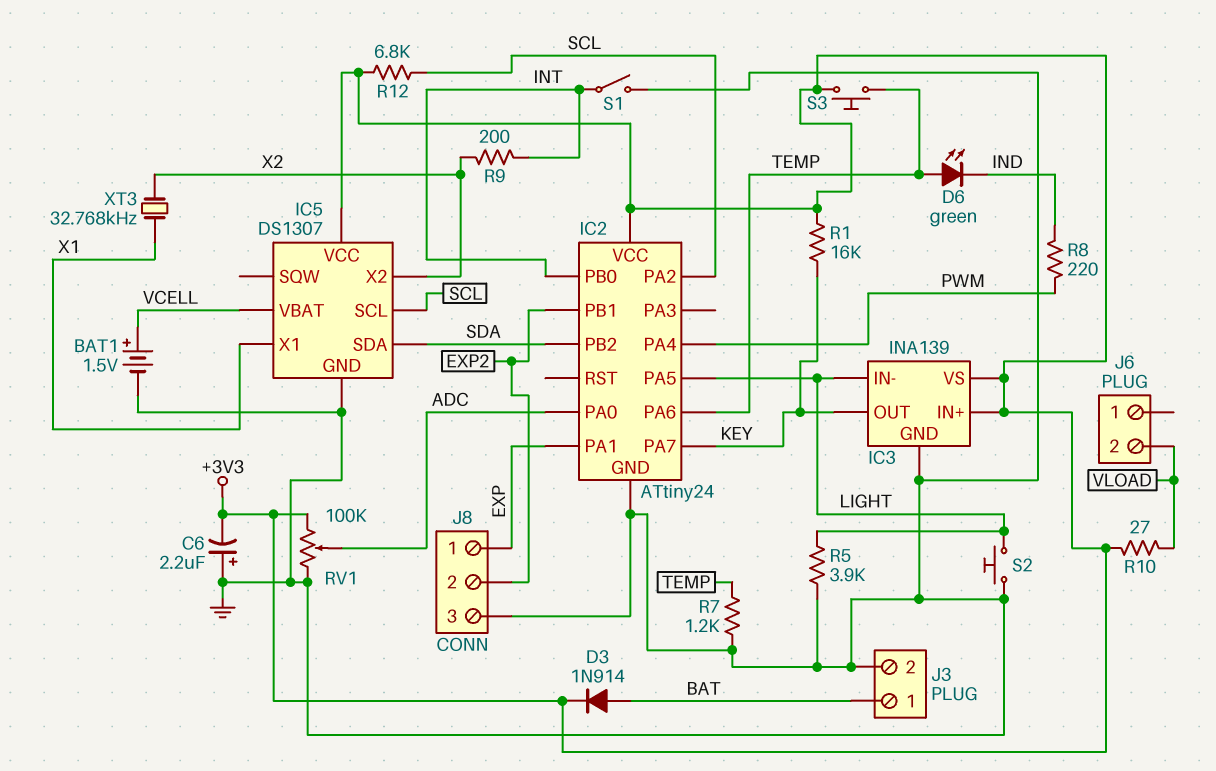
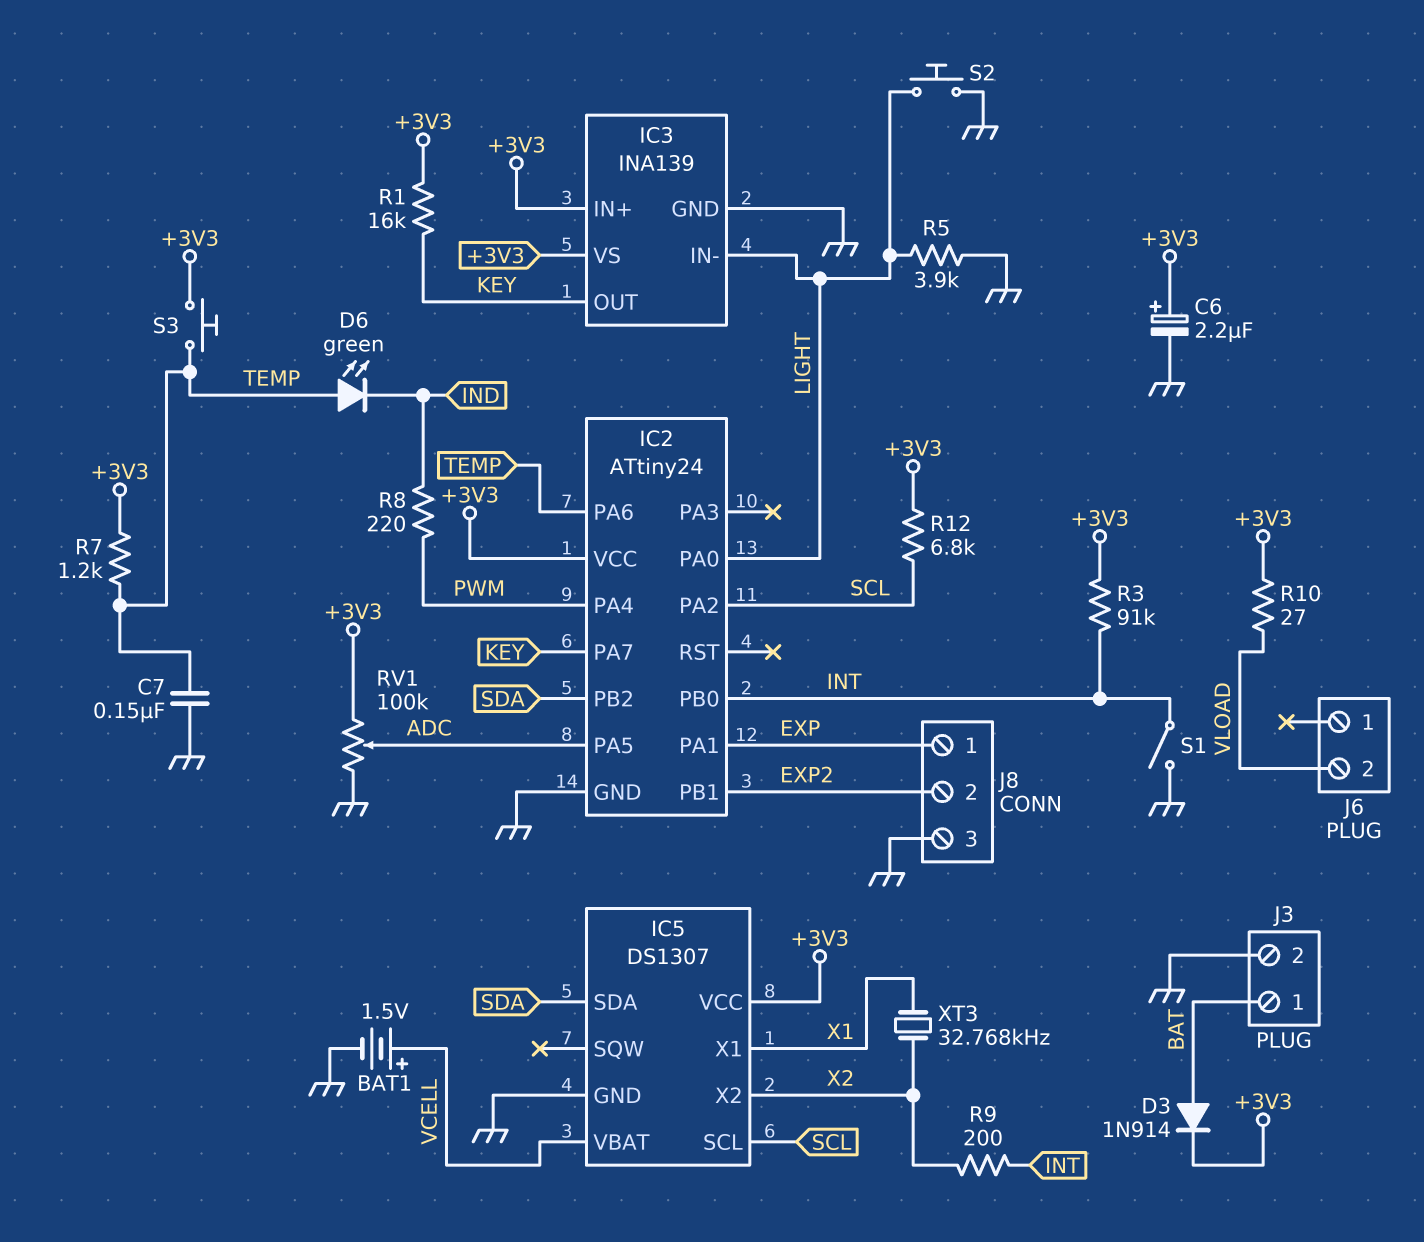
C6: 2.2uF (plus GND, minus +3V3) -> 2.2uF (plus +3V3, minus GND)
C7: none -> 150nF (GND, TEMP)
IC2 pin PA0: ADC -> LIGHT
IC2 pin PA5: LIGHT -> ADC
R3: none -> 91k (+3V3, INT)
R7: 1.2k (GND, TEMP) -> 1.2k (+3V3, TEMP)

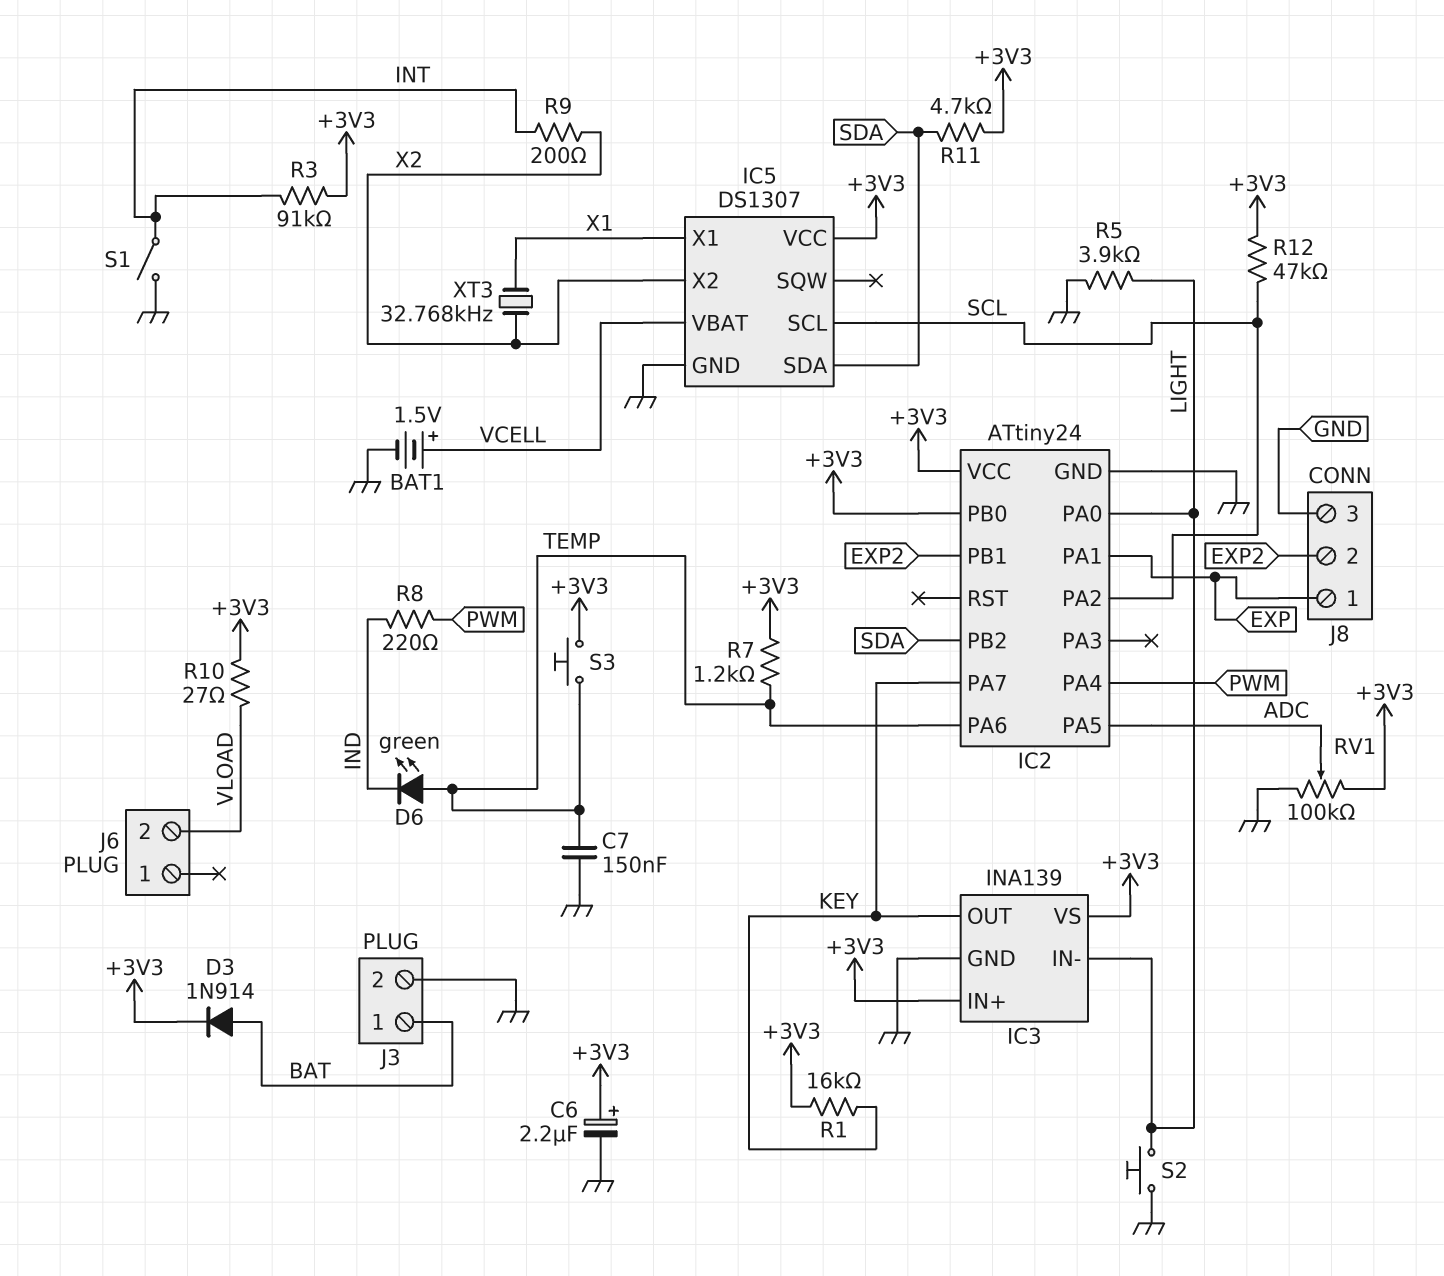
IC2 pin PB0: INT -> +3V3
R11: none -> 4.7k (+3V3, SDA)
R12: 6.8k (+3V3, SCL) -> 47k (+3V3, SCL)

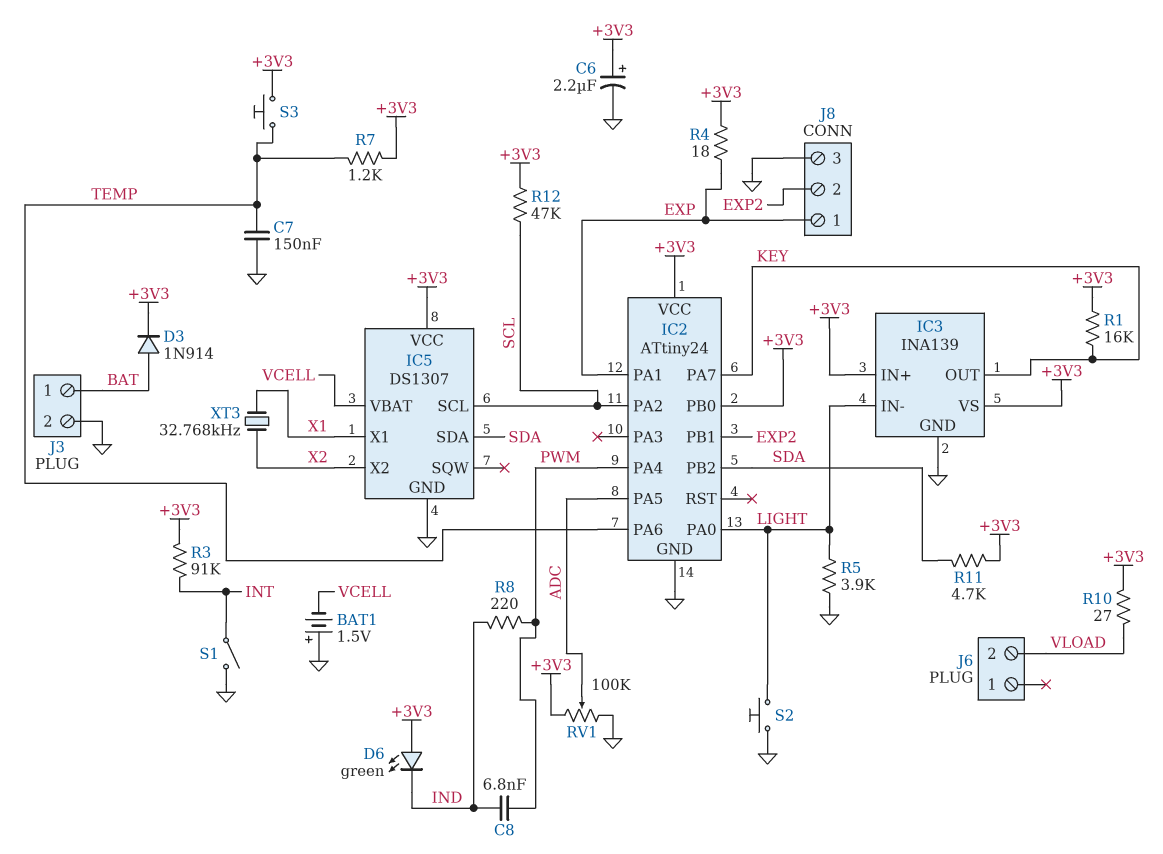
BAT1: 1.5V (plus VCELL, minus GND) -> 1.5V (plus GND, minus VCELL)
C8: none -> 6.8nF (IND, PWM)
D6: LED green (A TEMP, K IND) -> LED green (A +3V3, K IND)
R4: none -> 18 (+3V3, EXP)
R9: 200 (INT, X2) -> none

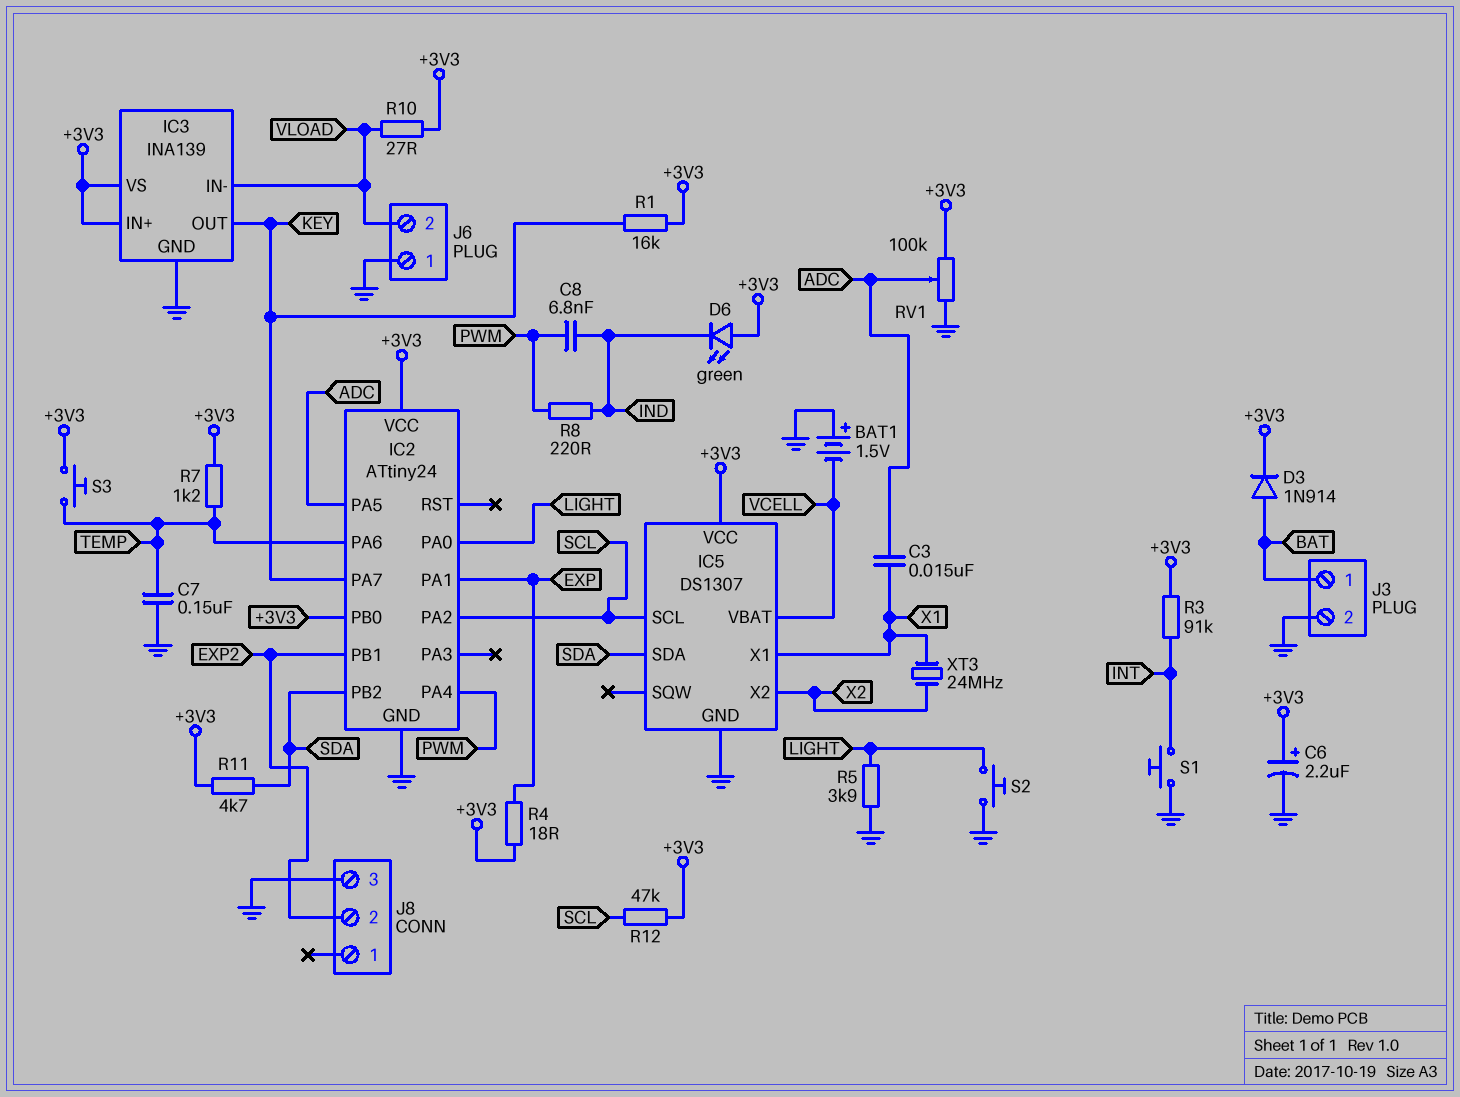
C3: none -> 15nF (ADC, X1)
IC3 pin IN-: LIGHT -> VLOAD
J6 pin 1: none -> GND
J8 pin 1: EXP -> none
S1: switch (GND, INT) -> button (GND, INT)
XT3: 32.768kHz (X1, X2) -> 24MHz (X1, X2)

